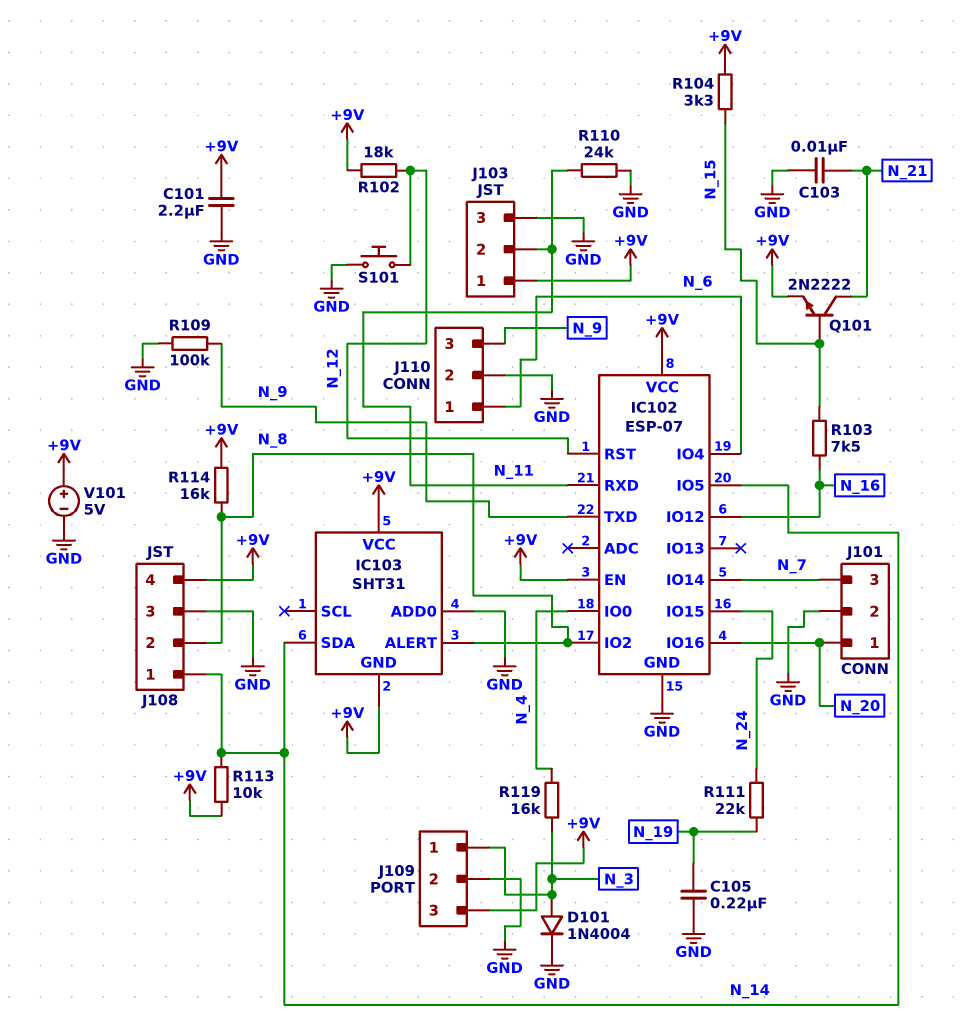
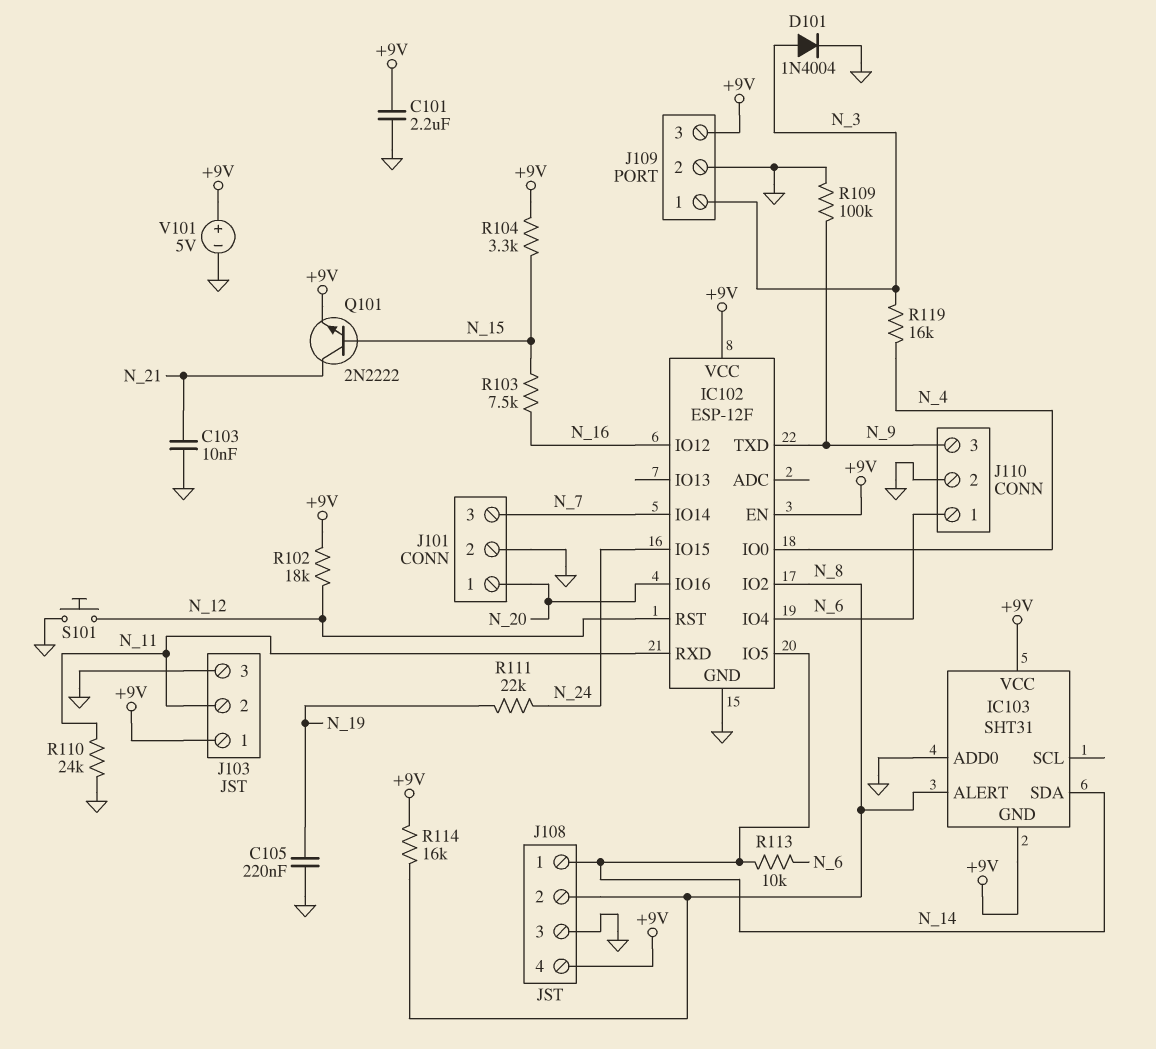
IC102: ESP-07 -> ESP-12F
R113: 10k (+9V, N_14) -> 10k (N_6, N_14)

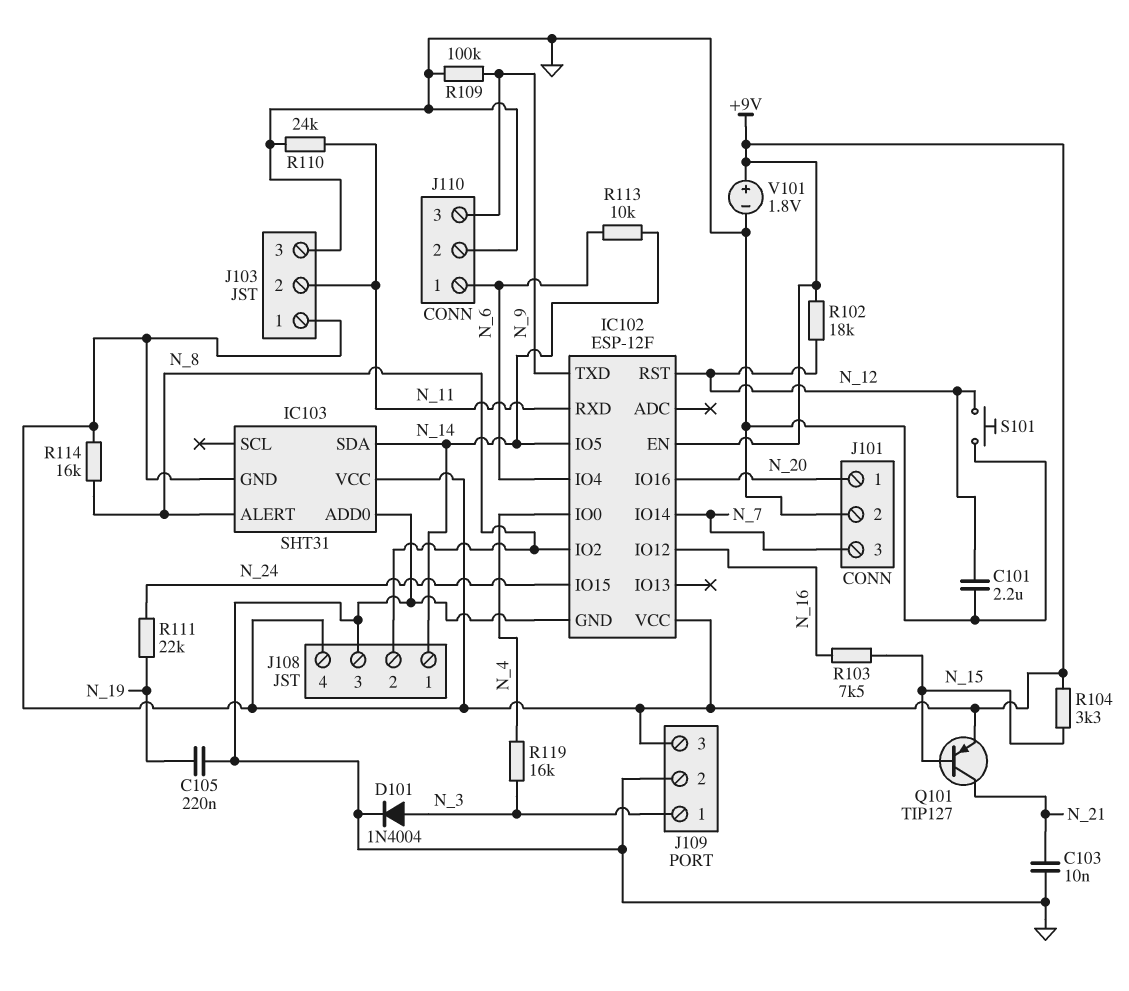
C101: 2.2uF (+9V, GND) -> 2.2uF (GND, N_12)
Q101: NPN 2N2222 (B N_15, C N_21, E +9V) -> PNP TIP127 (B N_15, C N_21, E +9V)
V101: 5V (plus +9V, minus GND) -> 1.8V (plus +9V, minus GND)

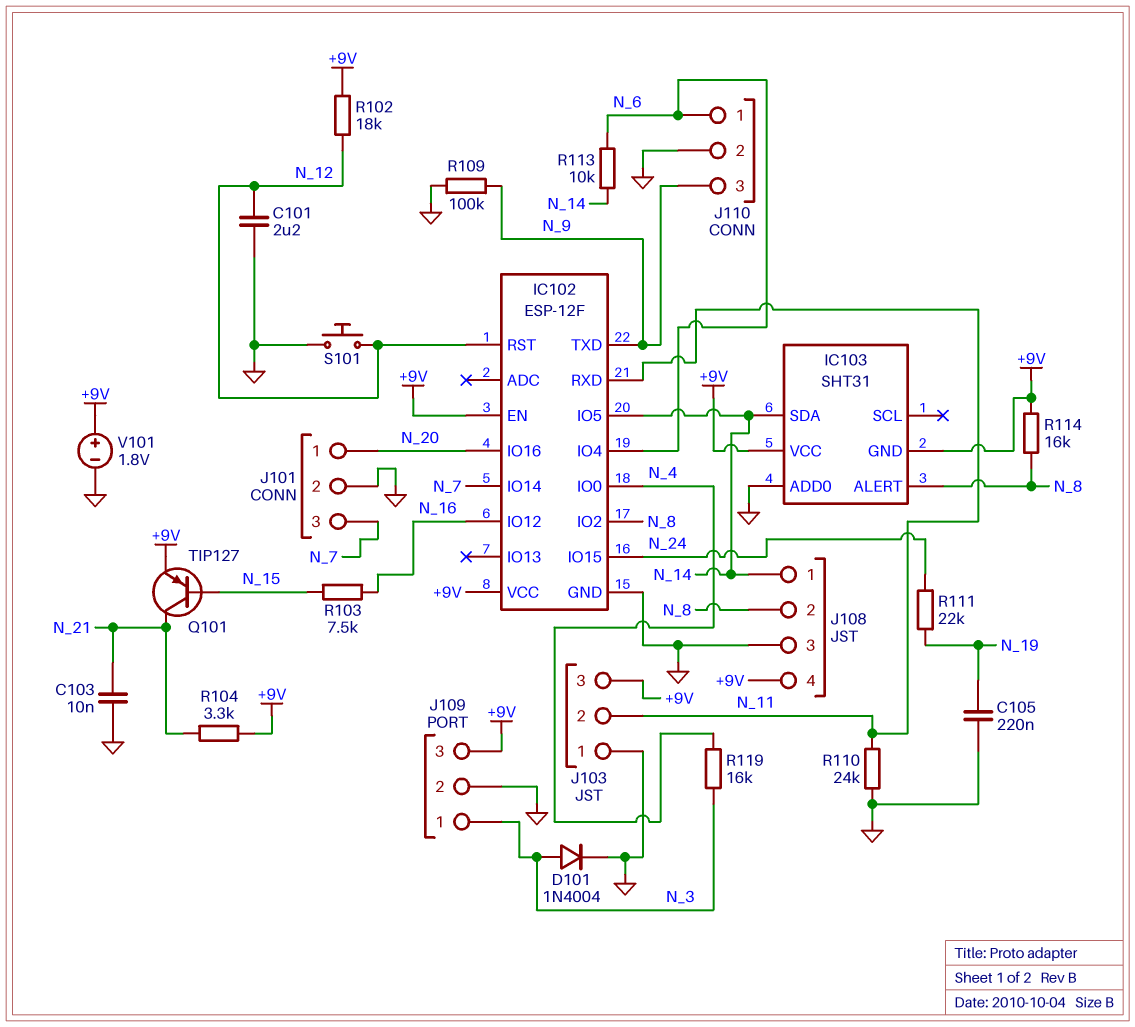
J103 pin 1: +9V -> GND
J103 pin 3: GND -> +9V
R104: 3.3k (+9V, N_15) -> 3.3k (+9V, N_21)

